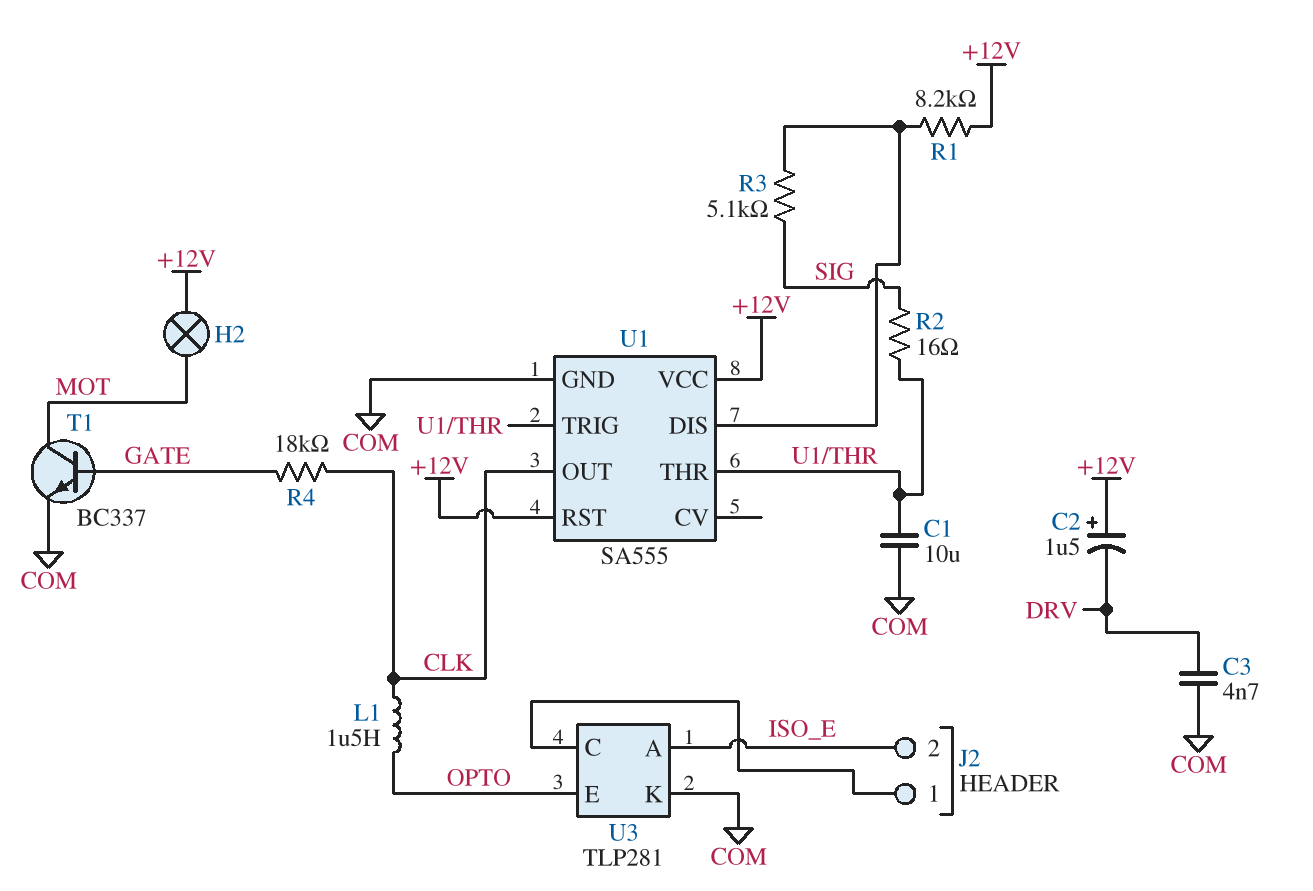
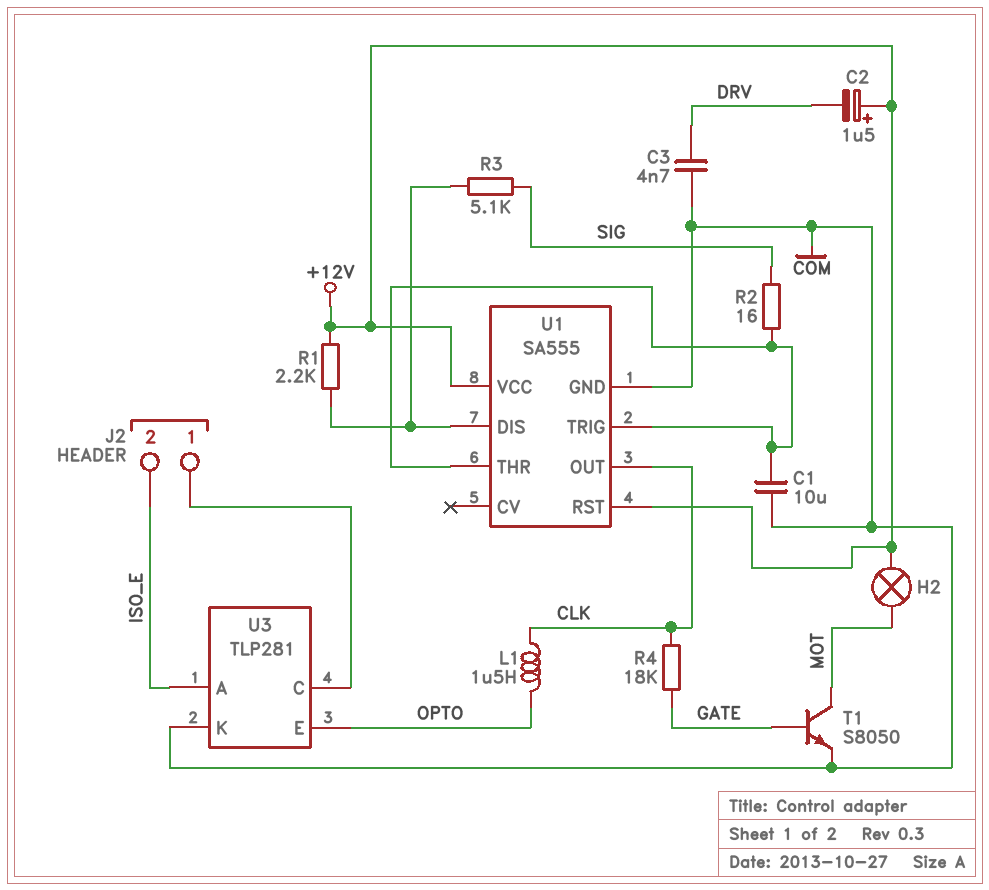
R1: 8.2k (+12V, U1/DIS) -> 2.2k (+12V, U1/DIS)
T1: NPN BC337 (B GATE, C MOT, E COM) -> NPN S8050 (B GATE, C MOT, E COM)

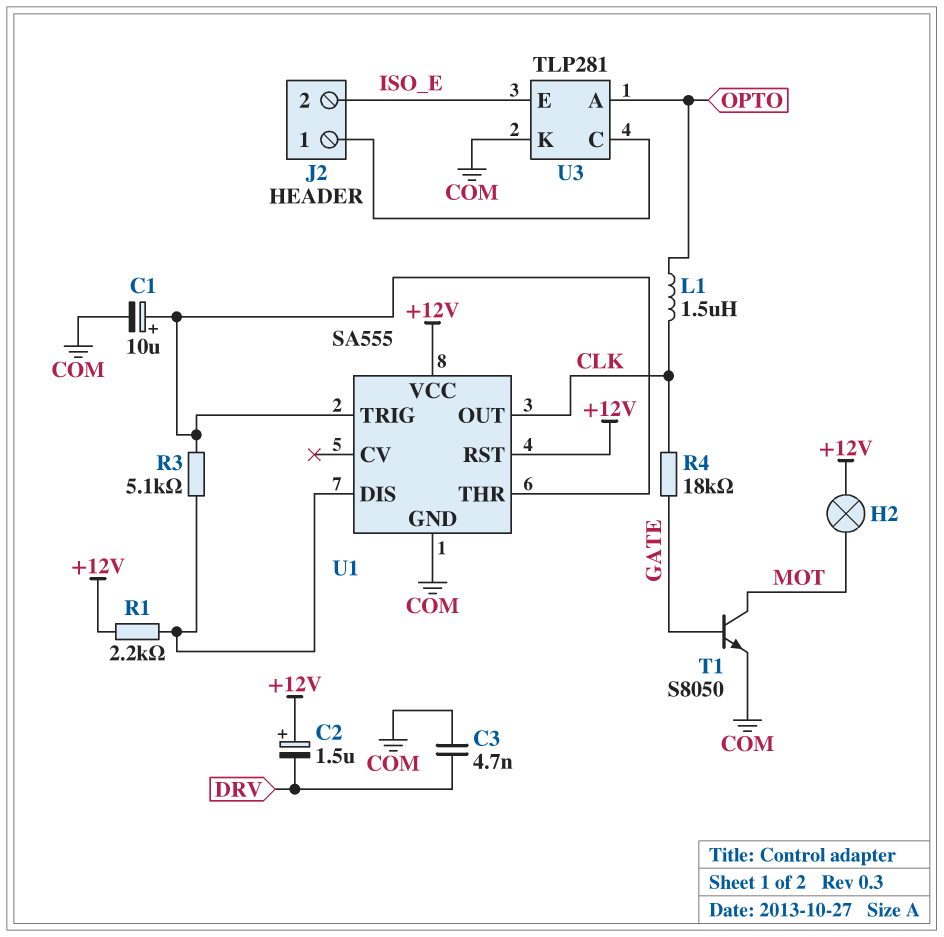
C1: 10uF (COM, U1/THR) -> 10uF (plus U1/THR, minus COM)
R2: 16 (SIG, U1/THR) -> none
R3: 5.1k (SIG, U1/DIS) -> 5.1k (U1/DIS, U1/THR)
U3 pin A: ISO_E -> OPTO
U3 pin E: OPTO -> ISO_E

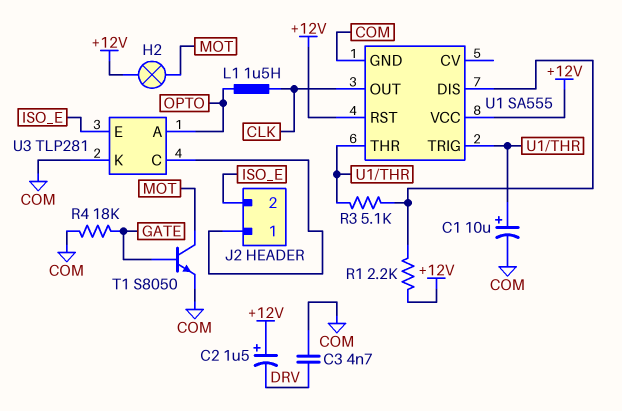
R4: 18k (CLK, GATE) -> 18k (COM, GATE)

